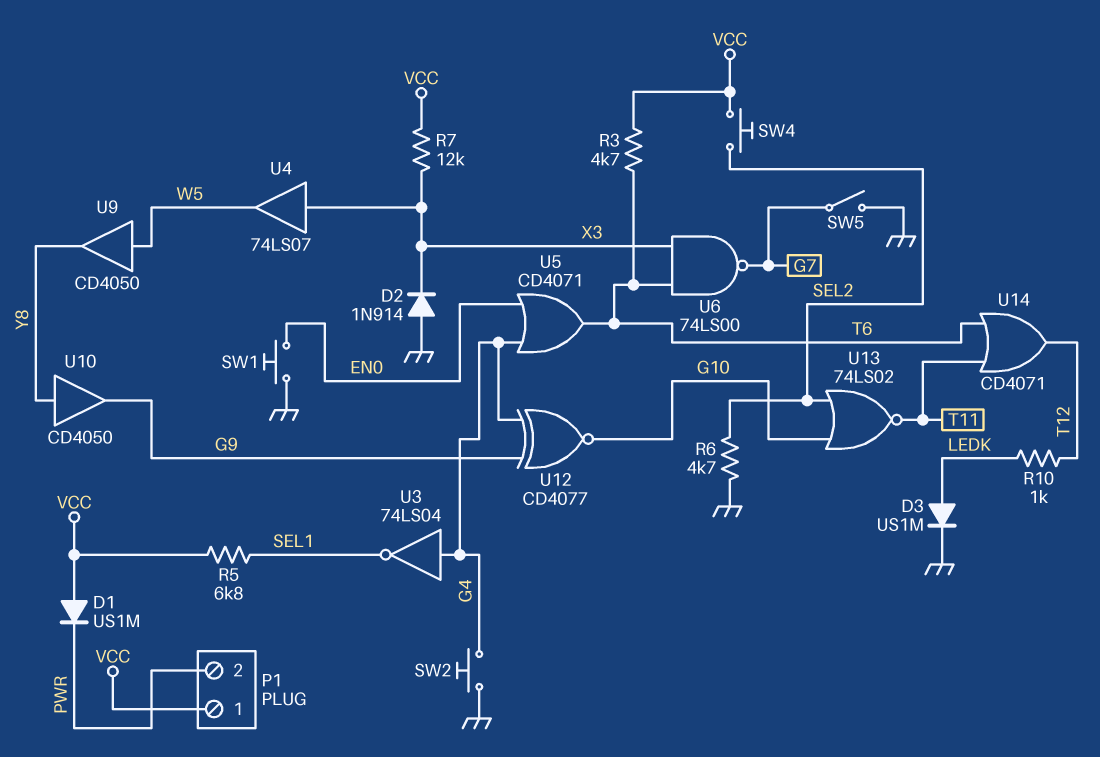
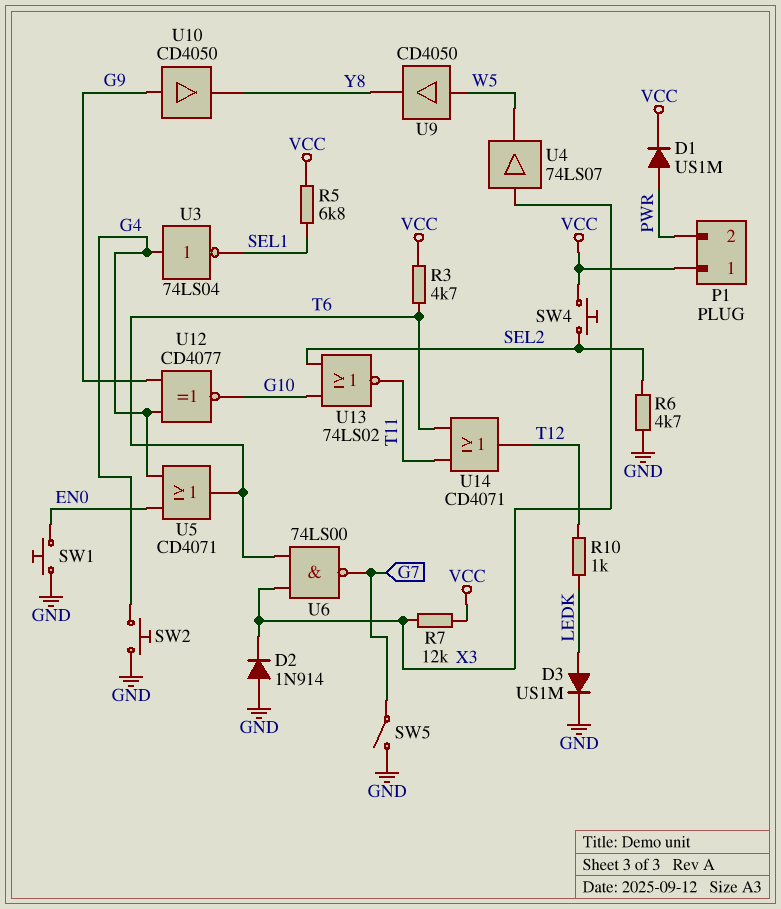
D1: diode US1M (A VCC, K PWR) -> diode US1M (A PWR, K VCC)
U10: buffer CD4050 (in Y8, out G9) -> buffer CD4050 (in G9, out Y8)

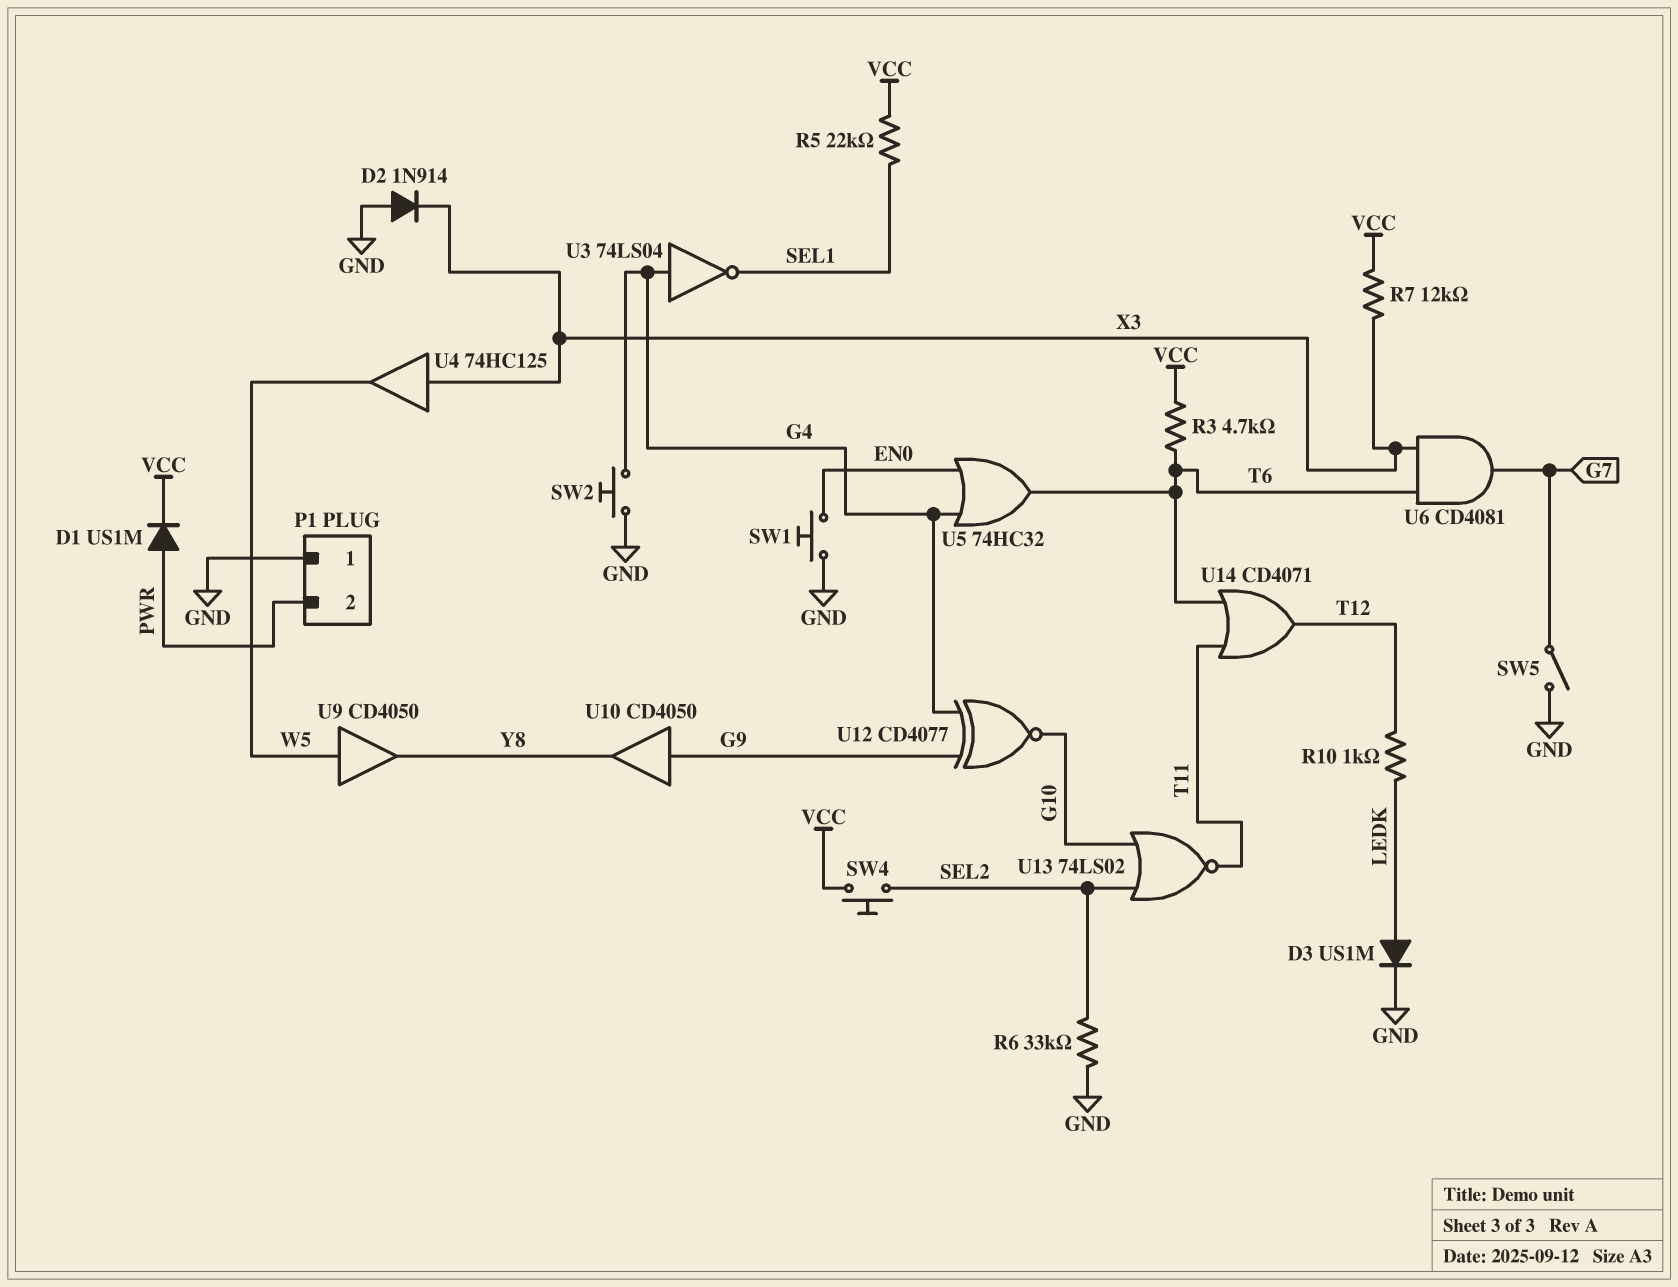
P1 pin 1: VCC -> GND
R5: 6.8k (SEL1, VCC) -> 22k (SEL1, VCC)
R6: 4.7k (GND, SEL2) -> 33k (GND, SEL2)
U4: buffer 74LS07 (in X3, out W5) -> buffer 74HC125 (in X3, out W5)
U5: OR CD4071 (in EN0, in G4, out T6) -> OR 74HC32 (in EN0, in G4, out T6)
U6: NAND 74LS00 (in T6, in X3, out G7) -> AND CD4081 (in T6, in X3, out G7)

